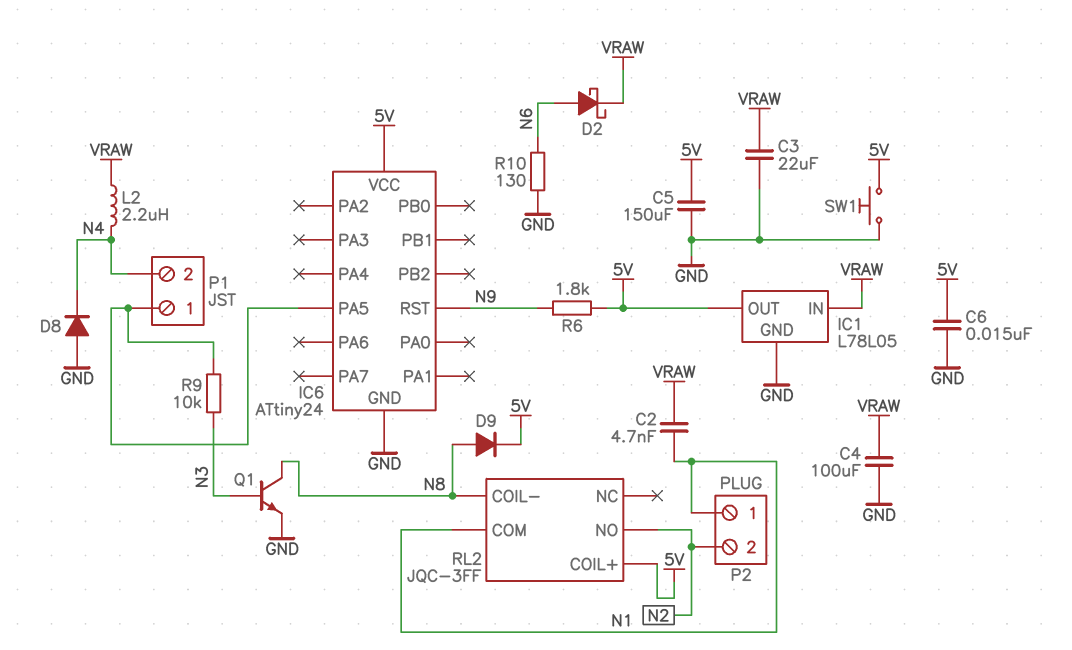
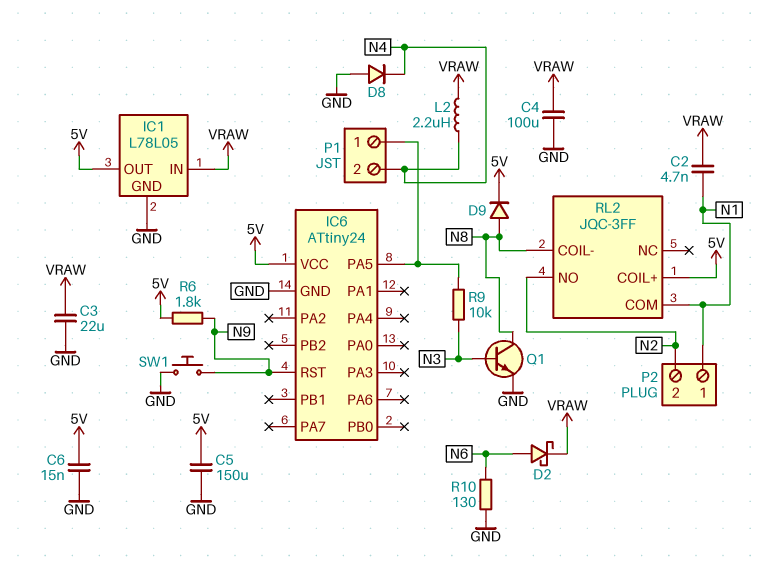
SW1: button (5V, GND) -> button (GND, N9)

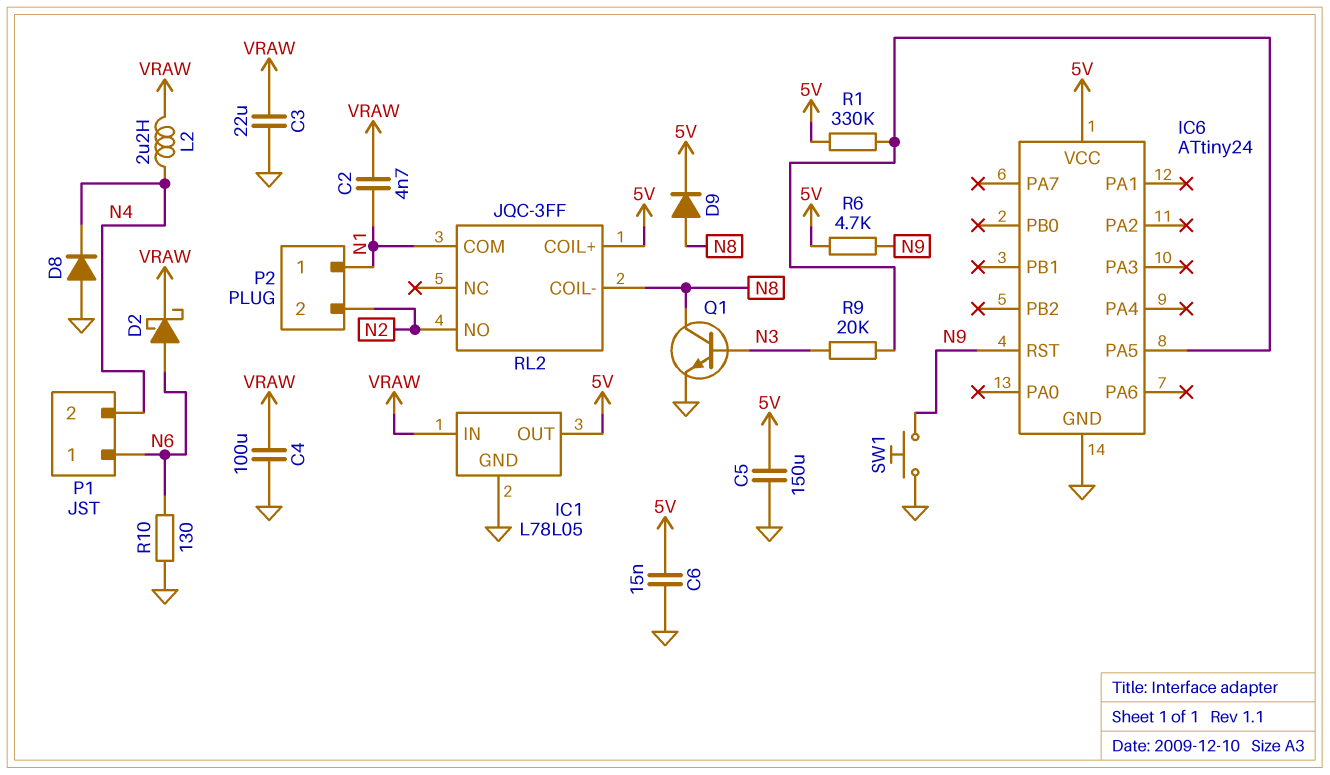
P1 pin 1: IC6/PA5 -> N6
R1: none -> 330k (5V, IC6/PA5)
R6: 1.8k (5V, N9) -> 4.7k (5V, N9)
R9: 10k (IC6/PA5, N3) -> 20k (IC6/PA5, N3)

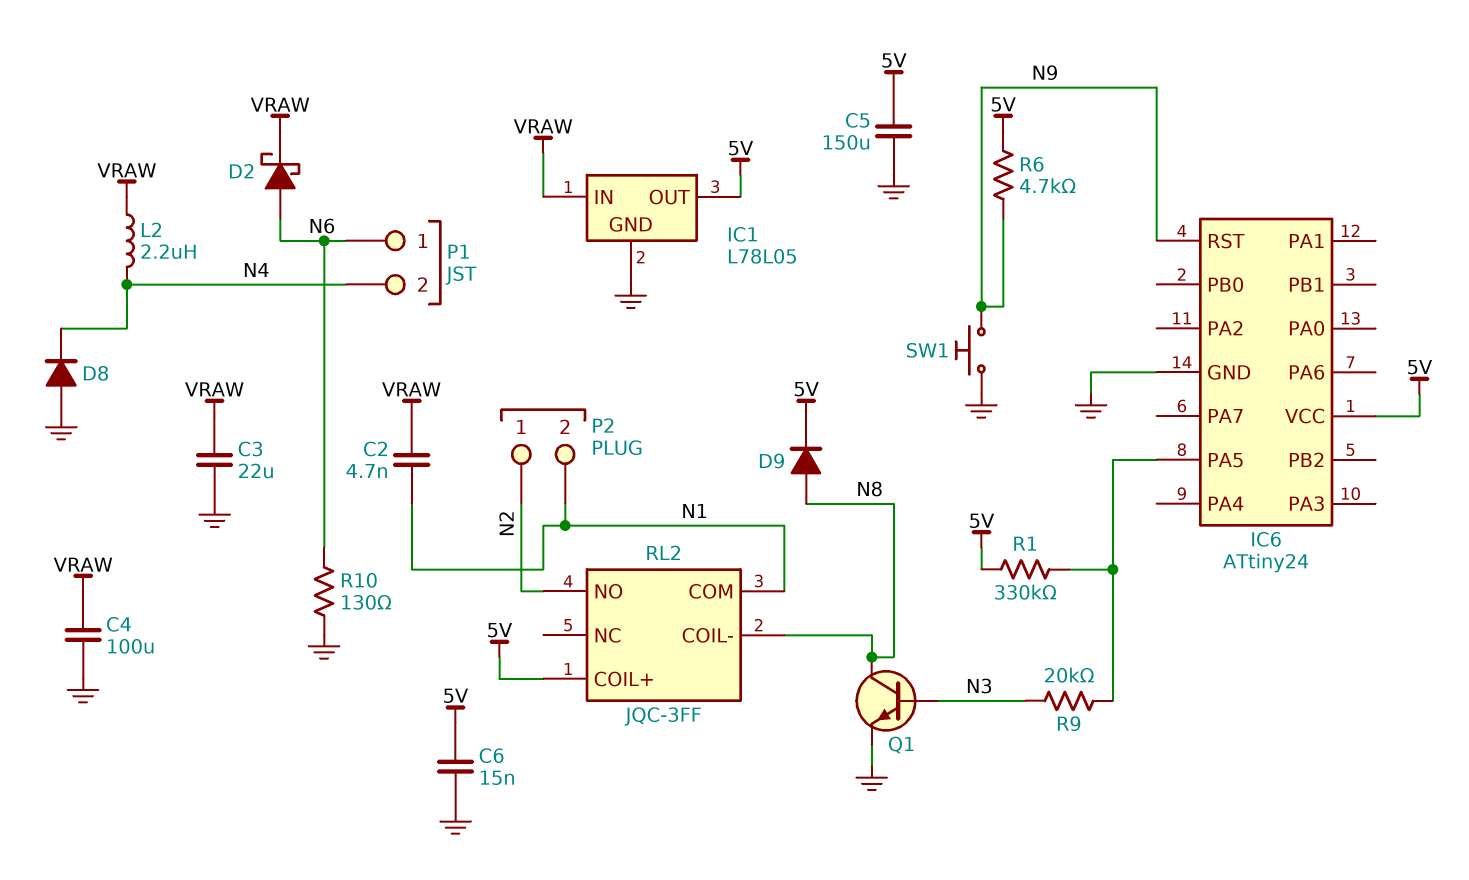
P2 pin 1: N1 -> N2
P2 pin 2: N2 -> N1

